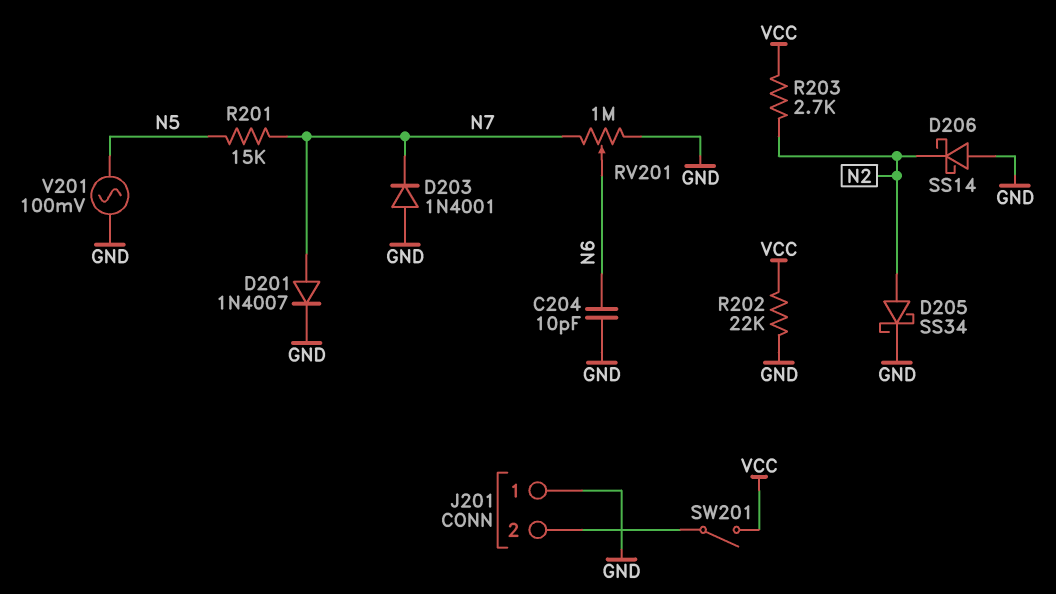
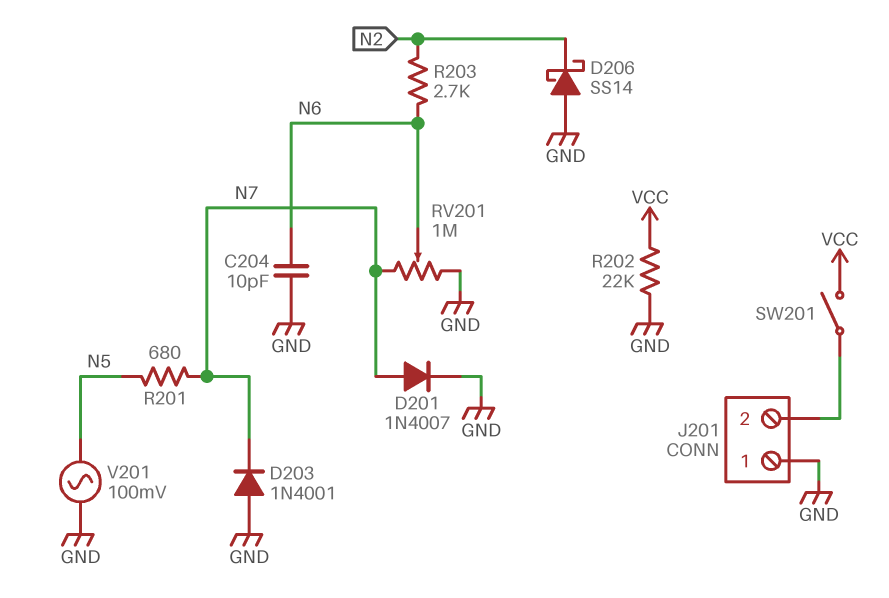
D205: schottky SS34 (A N2, K GND) -> none
R201: 15k (N5, N7) -> 680 (N5, N7)
R203: 2.7k (N2, VCC) -> 2.7k (N2, N6)

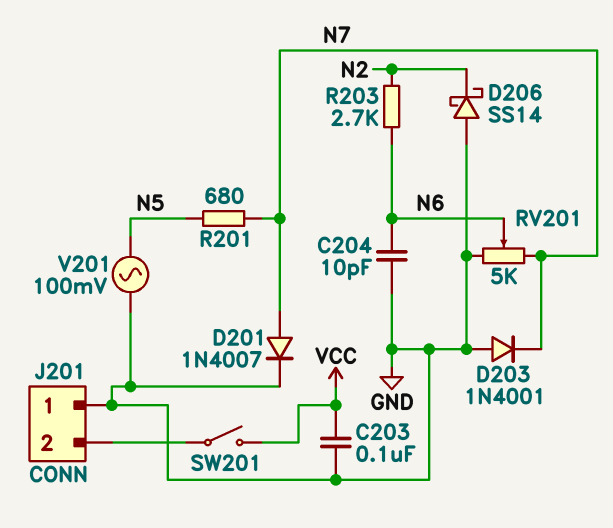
C203: none -> 100nF (GND, VCC)
R202: 22k (GND, VCC) -> none
RV201: 1M (GND, N7, wiper N6) -> 5k (GND, N7, wiper N6)

